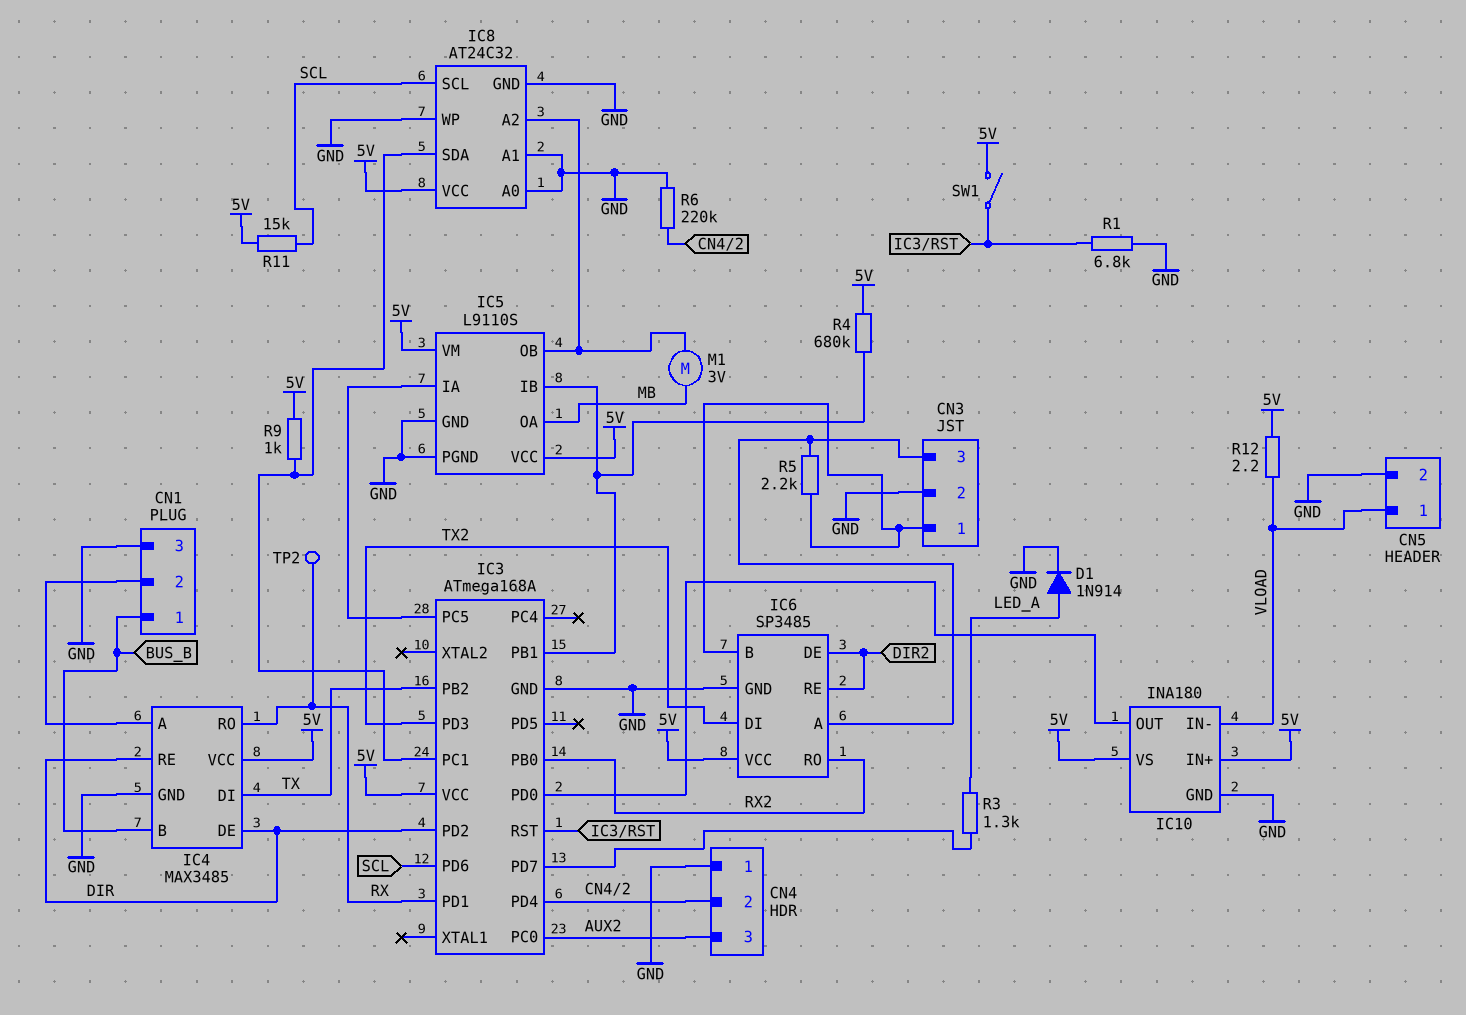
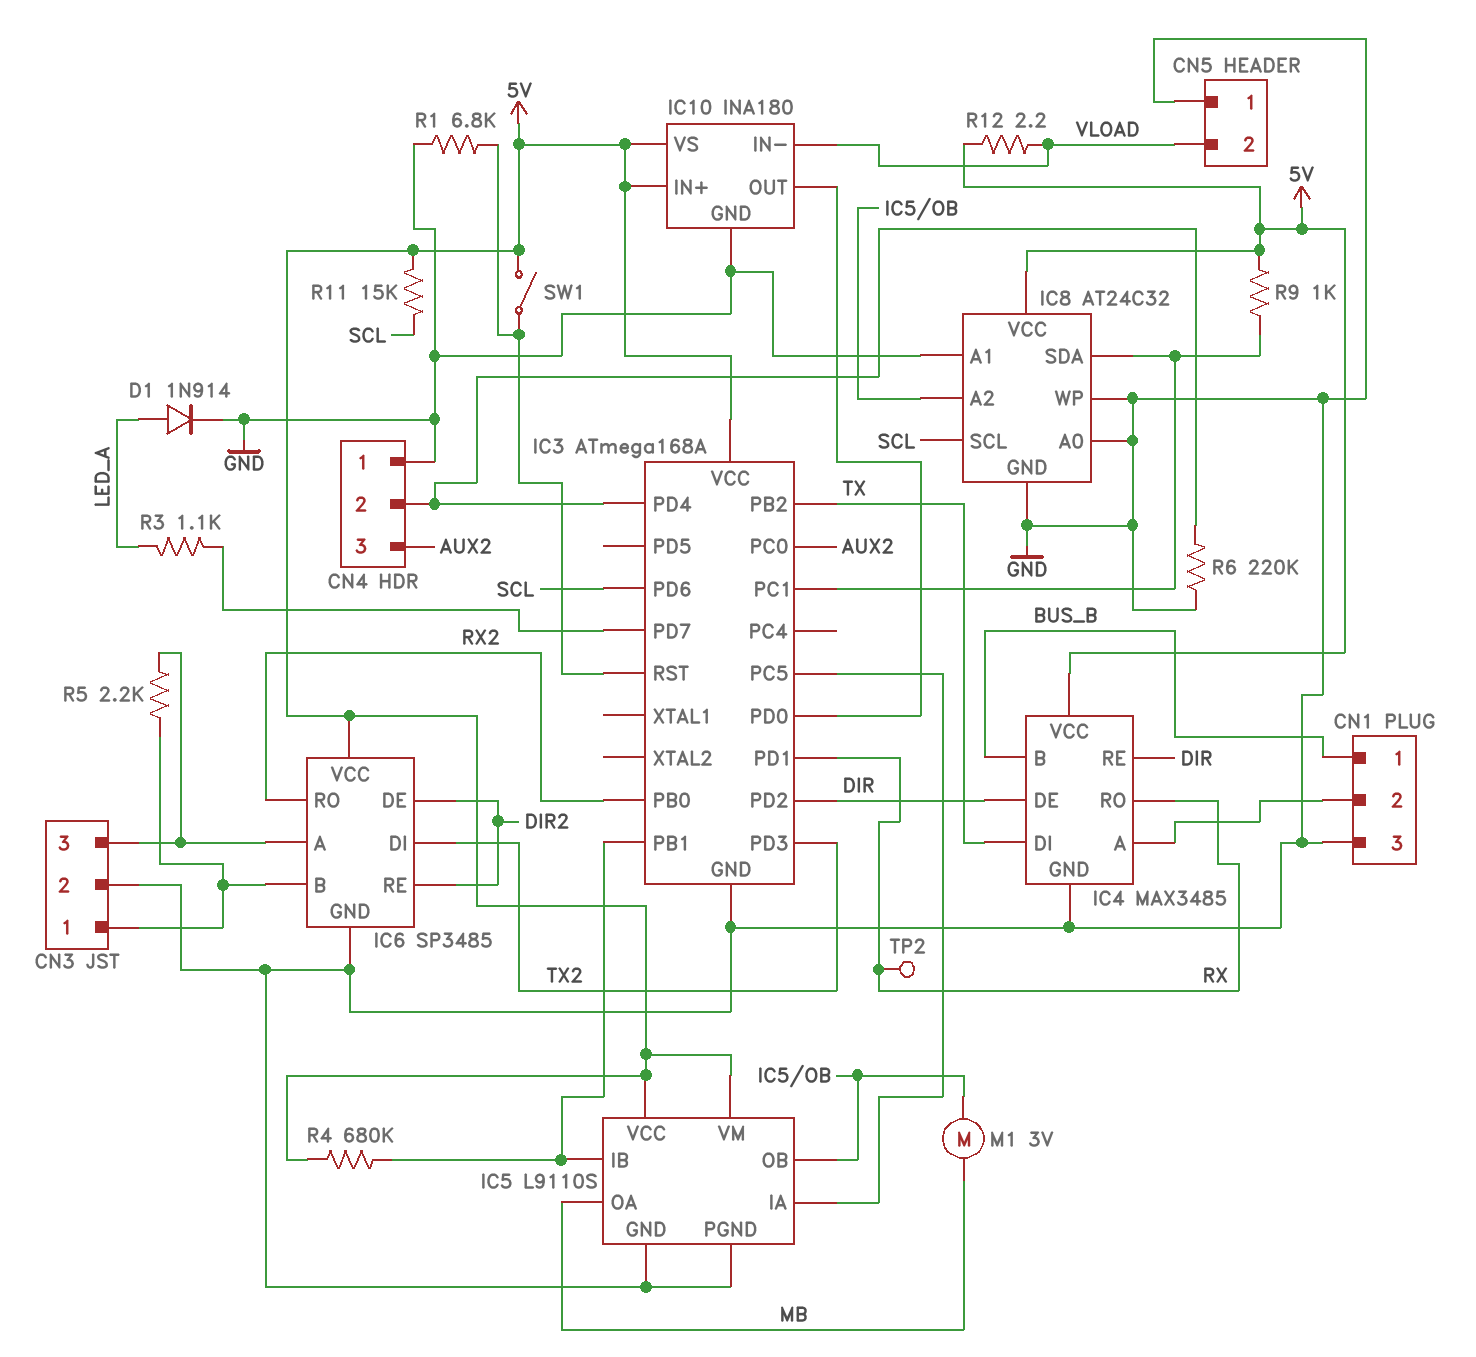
CN5 pin 1: VLOAD -> GND
CN5 pin 2: GND -> VLOAD
R3: 1.3k (IC3/PD7, LED_A) -> 1.1k (IC3/PD7, LED_A)

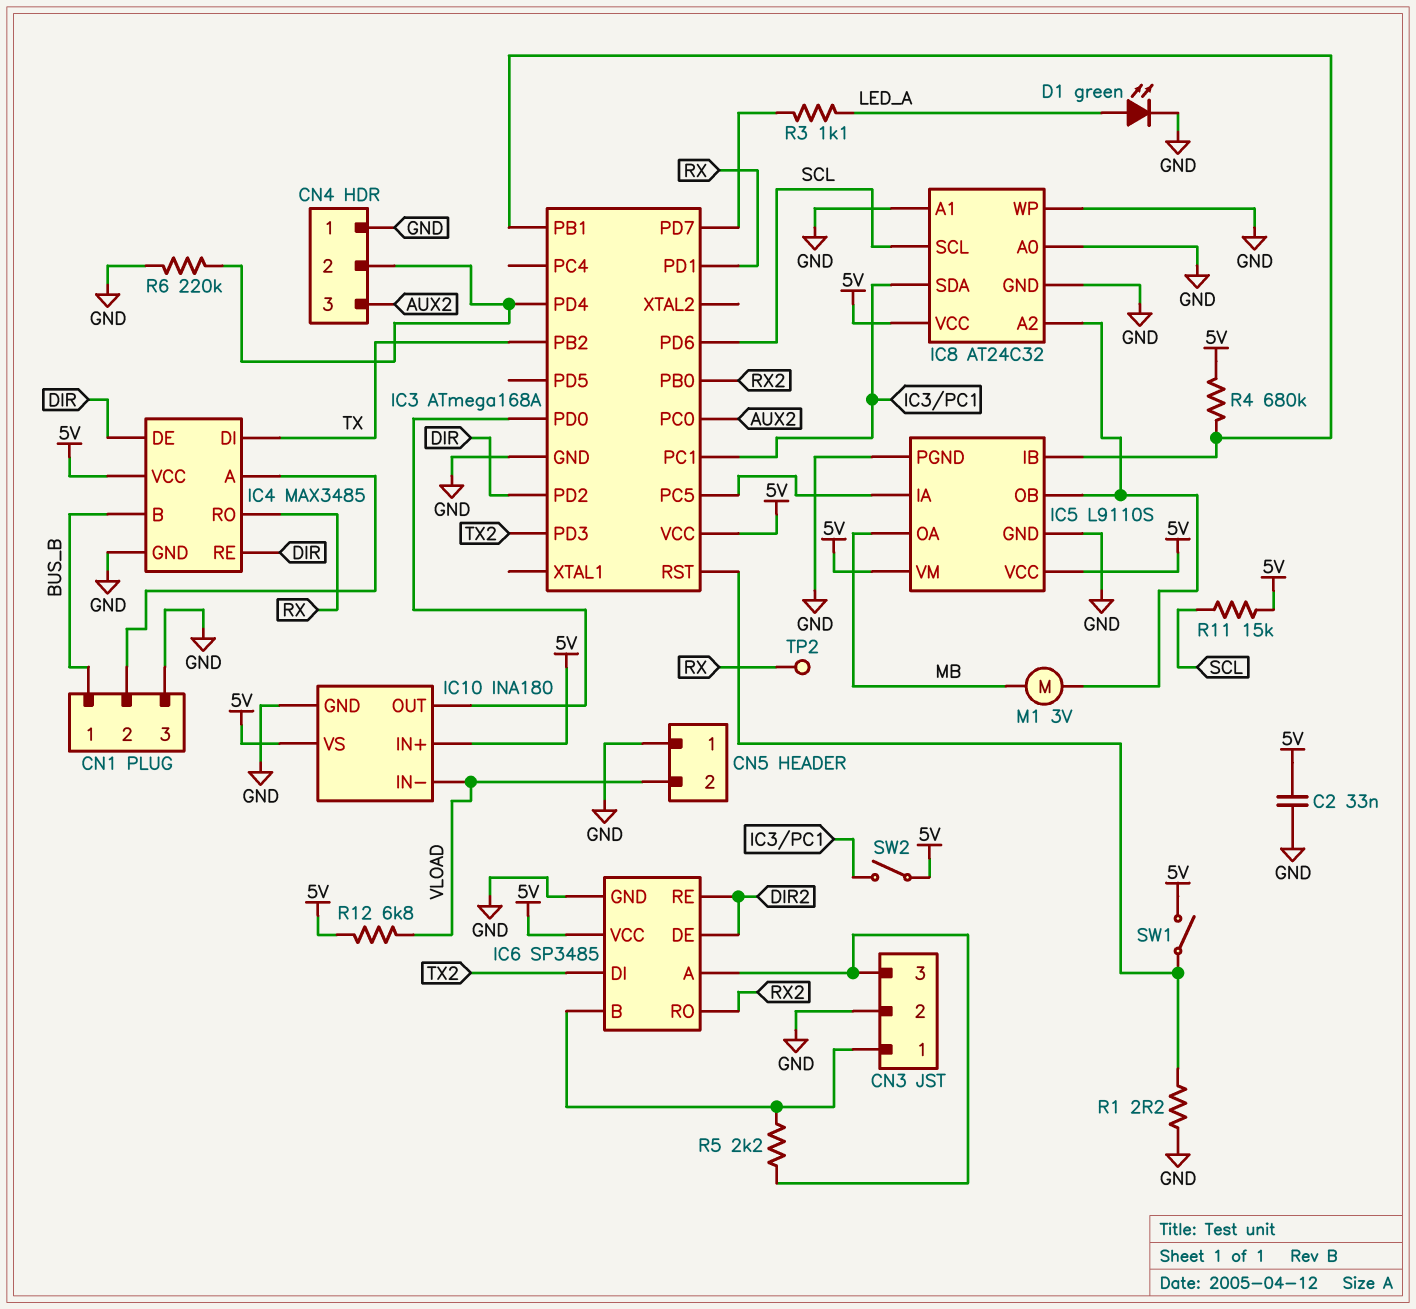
C2: none -> 33nF (5V, GND)
D1: diode 1N914 (A LED_A, K GND) -> LED green (A LED_A, K GND)
R1: 6.8k (GND, IC3/RST) -> 2.2 (GND, IC3/RST)
R9: 1k (5V, IC3/PC1) -> none
R12: 2.2 (5V, VLOAD) -> 6.8k (5V, VLOAD)
SW2: none -> switch (5V, IC3/PC1)

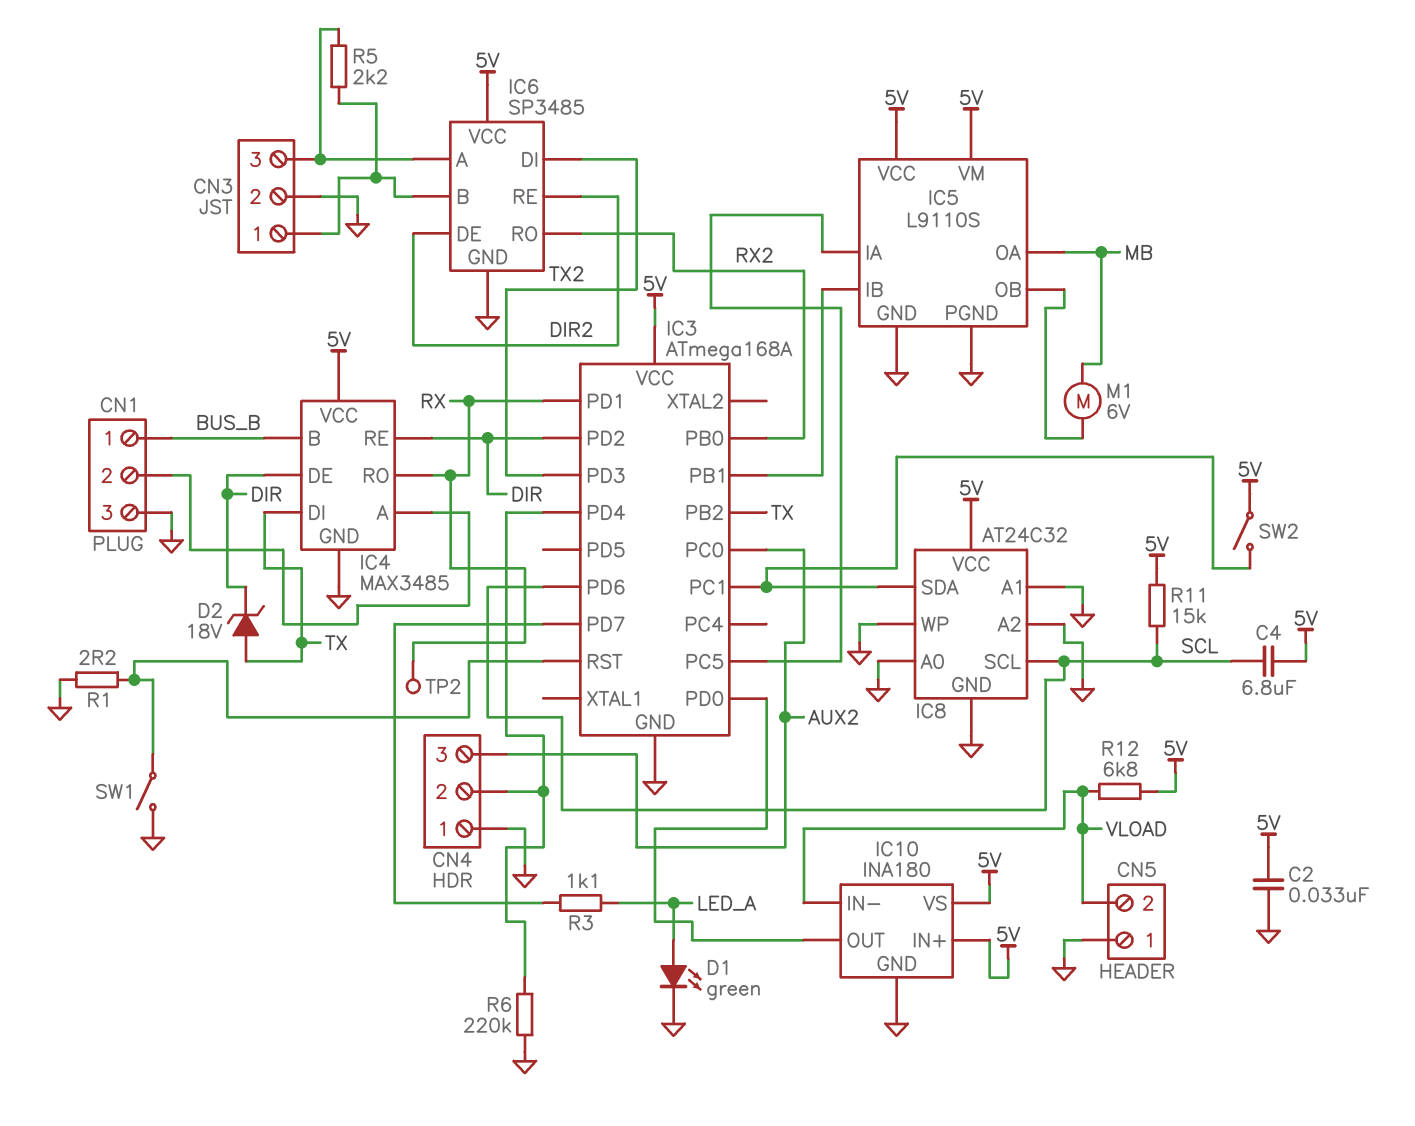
C4: none -> 6.8uF (5V, SCL)
D2: none -> zener 18V (A TX, K DIR)
IC8 pin A2: IC5/OB -> GND
M1: motor 3V (IC5/OB, MB) -> motor 6V (IC5/OB, MB)
R4: 680k (5V, IC3/PB1) -> none
SW1: switch (5V, IC3/RST) -> switch (GND, IC3/RST)

